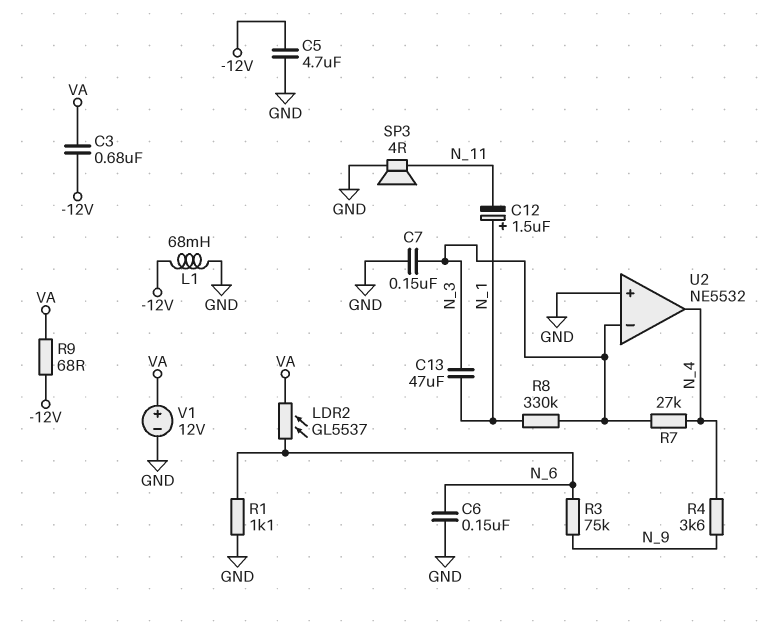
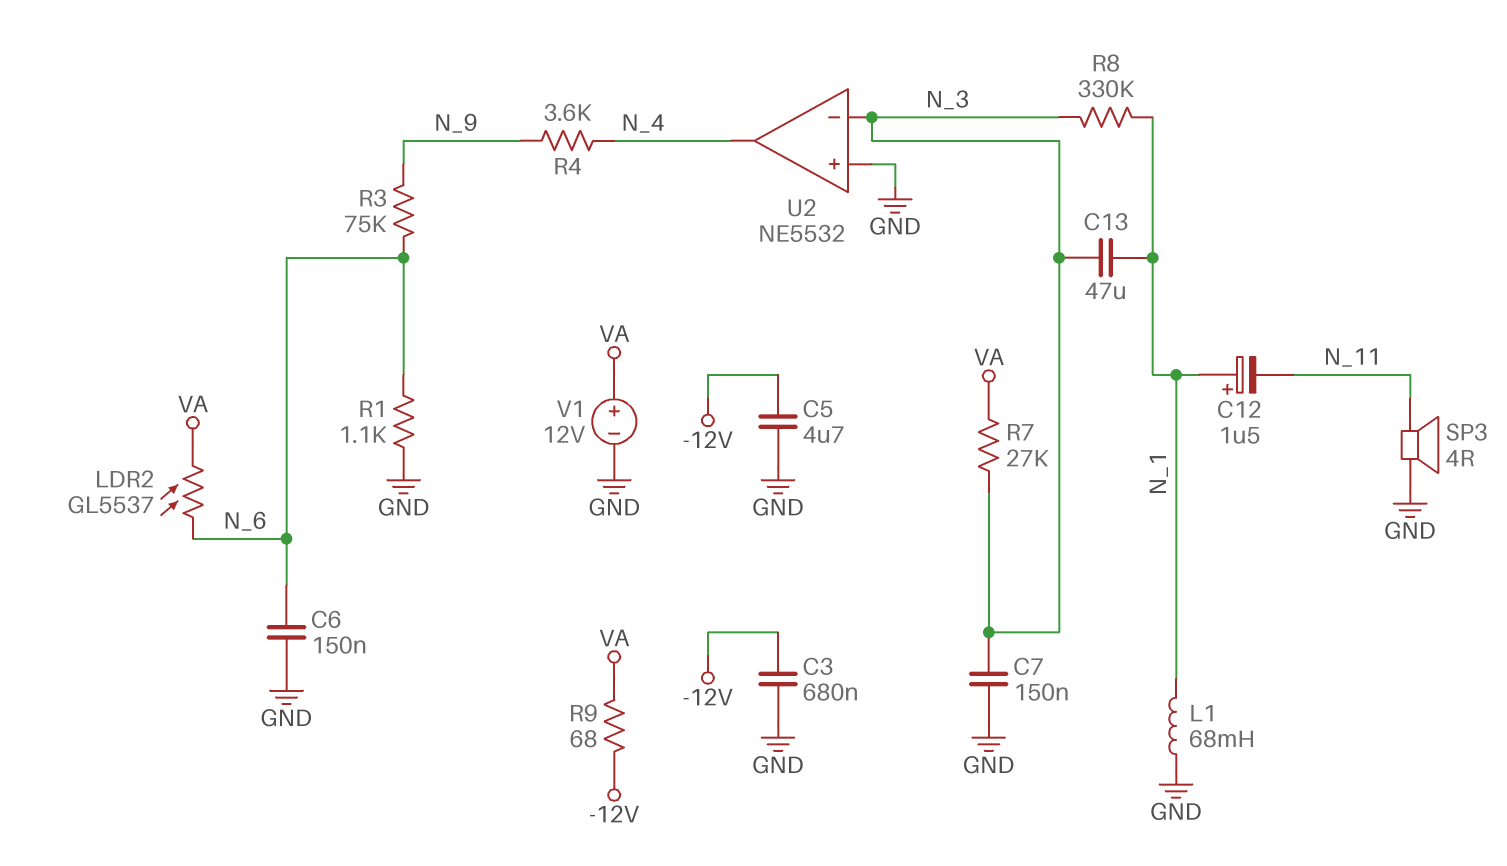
C3: 680nF (-12V, VA) -> 680nF (-12V, GND)
L1: 68mH (-12V, GND) -> 68mH (GND, N_1)
R7: 27k (N_3, N_4) -> 27k (N_3, VA)

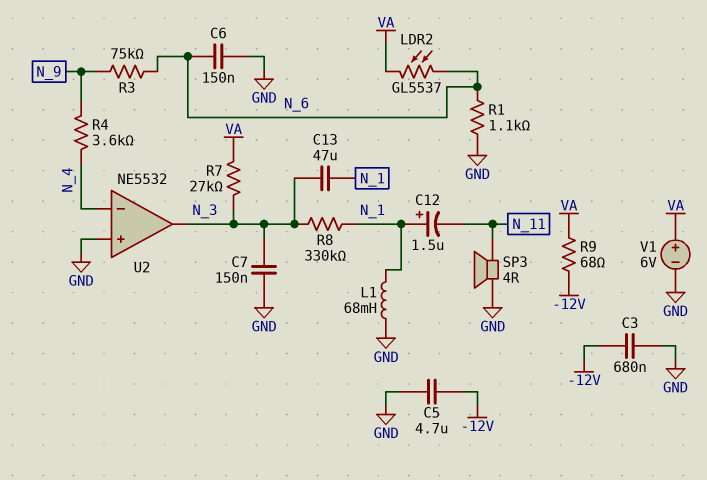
U2 pin in-: N_3 -> N_4
U2 pin out: N_4 -> N_3
V1: 12V (plus VA, minus GND) -> 6V (plus VA, minus GND)

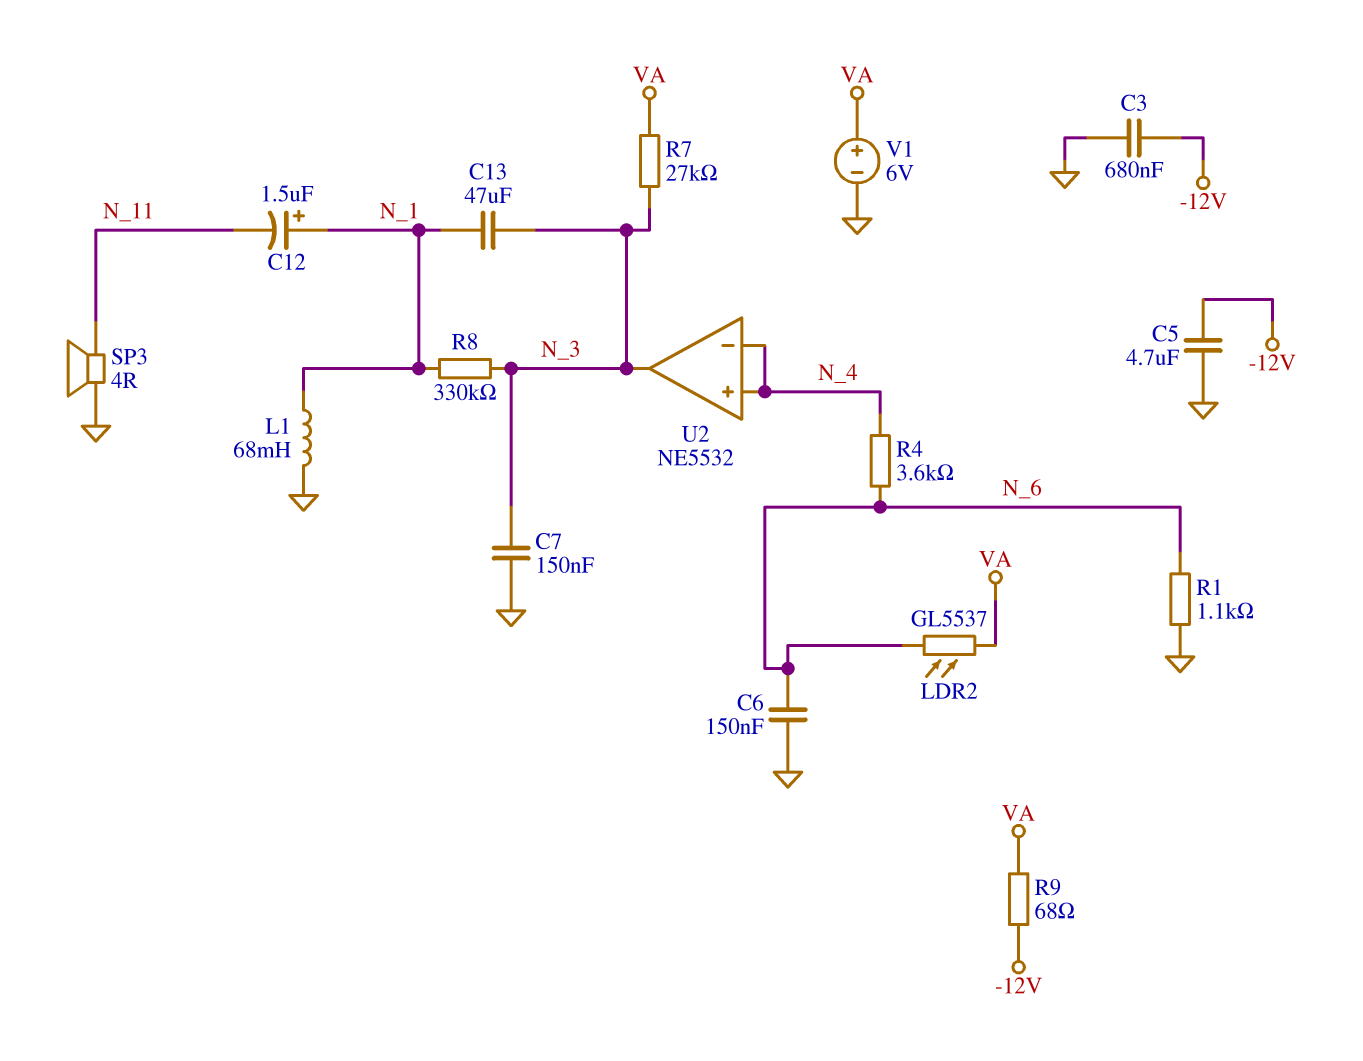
R3: 75k (N_6, N_9) -> none
R4: 3.6k (N_4, N_9) -> 3.6k (N_4, N_6)
U2 pin in+: GND -> N_4

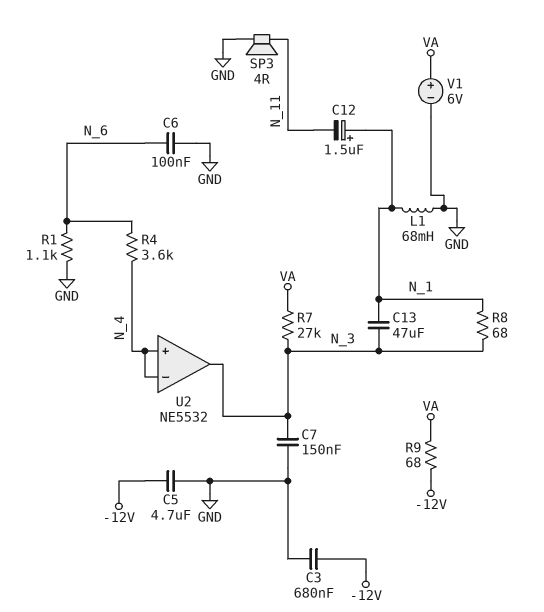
C6: 150nF (GND, N_6) -> 100nF (GND, N_6)
LDR2: GL5537 (N_6, VA) -> none
R8: 330k (N_1, N_3) -> 68 (N_1, N_3)

